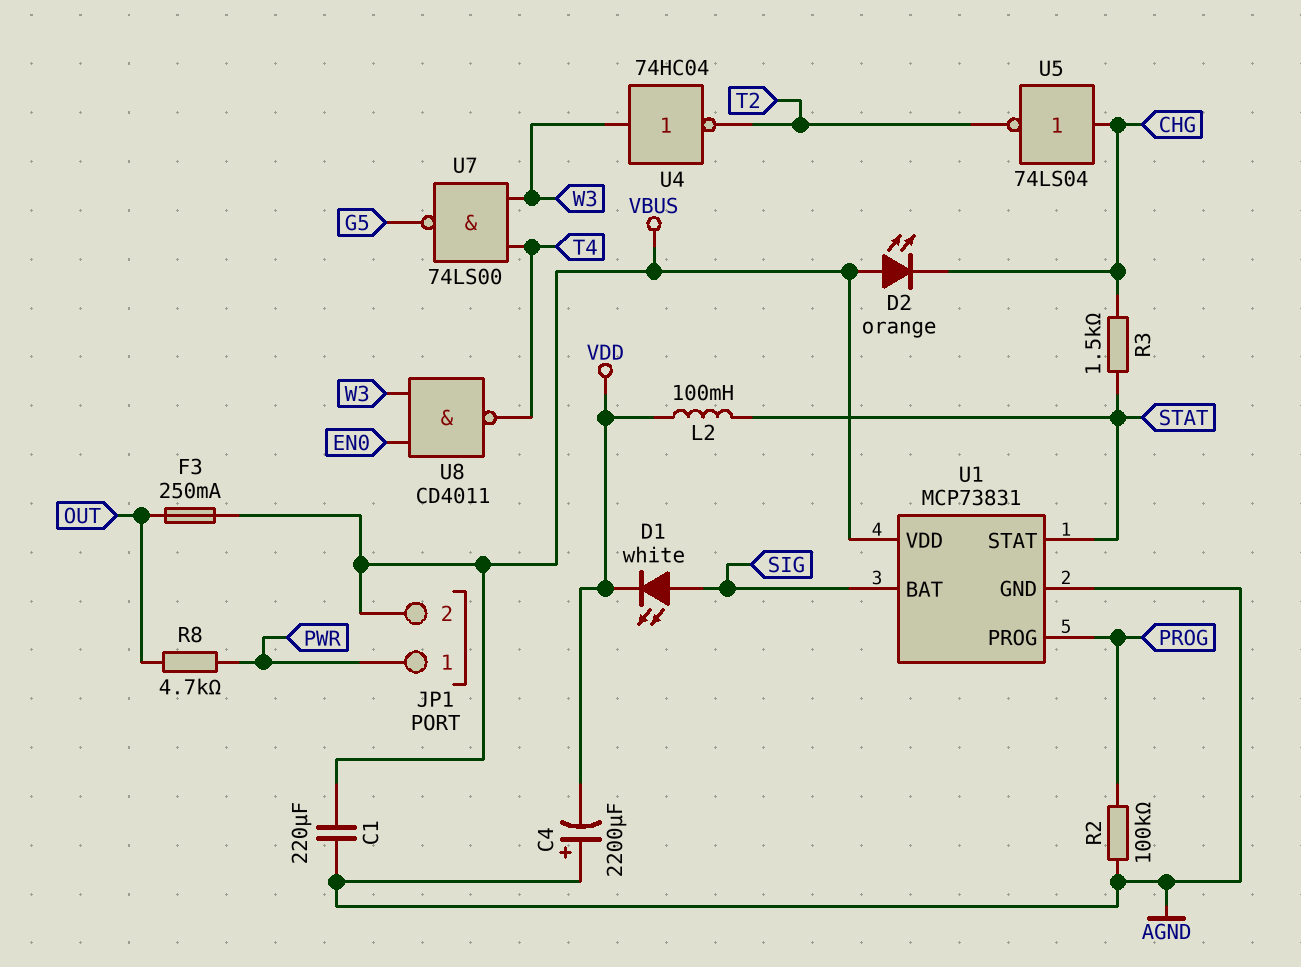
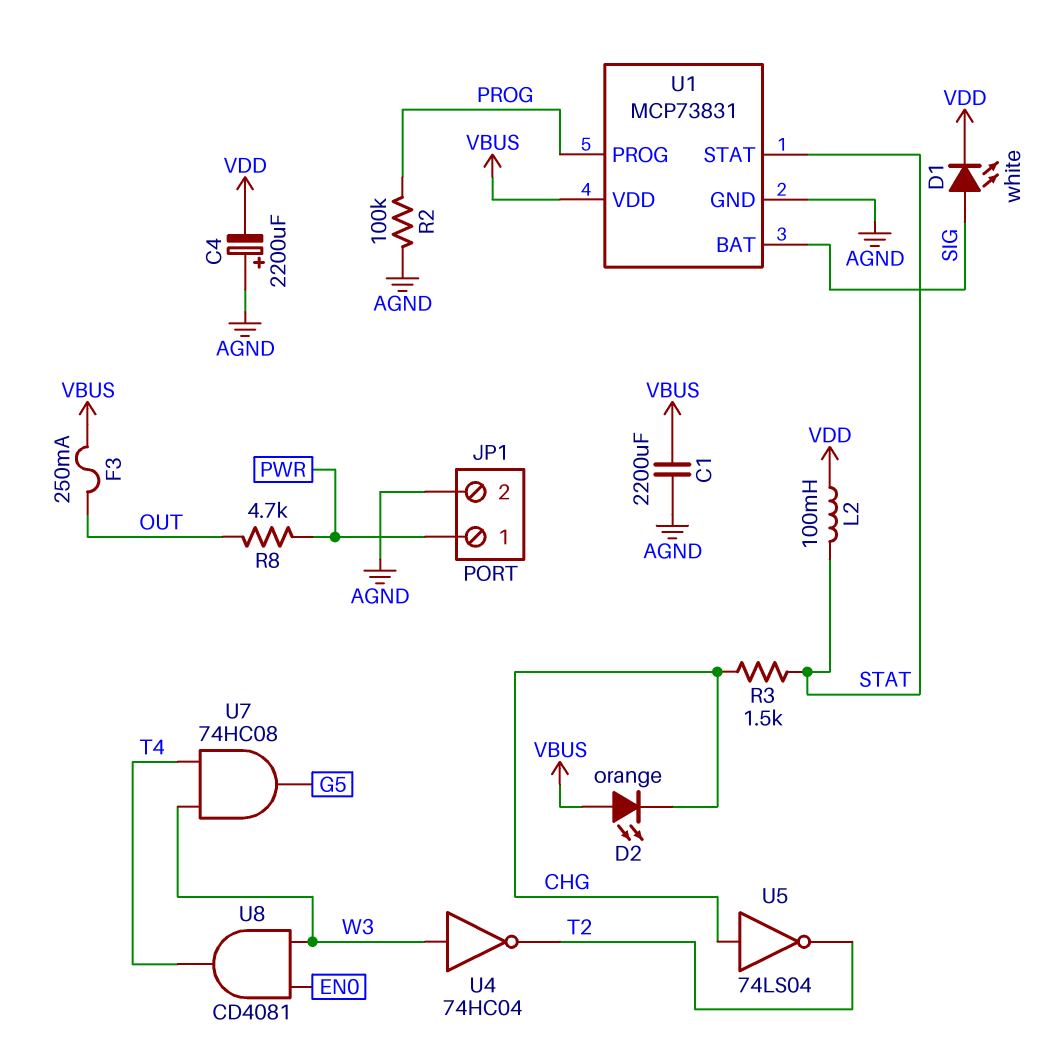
C1: 220uF (AGND, VBUS) -> 2200uF (AGND, VBUS)
JP1 pin 2: VBUS -> AGND
U7: NAND 74LS00 (in T4, in W3, out G5) -> AND 74HC08 (in T4, in W3, out G5)
U8: NAND CD4011 (in EN0, in W3, out T4) -> AND CD4081 (in EN0, in W3, out T4)

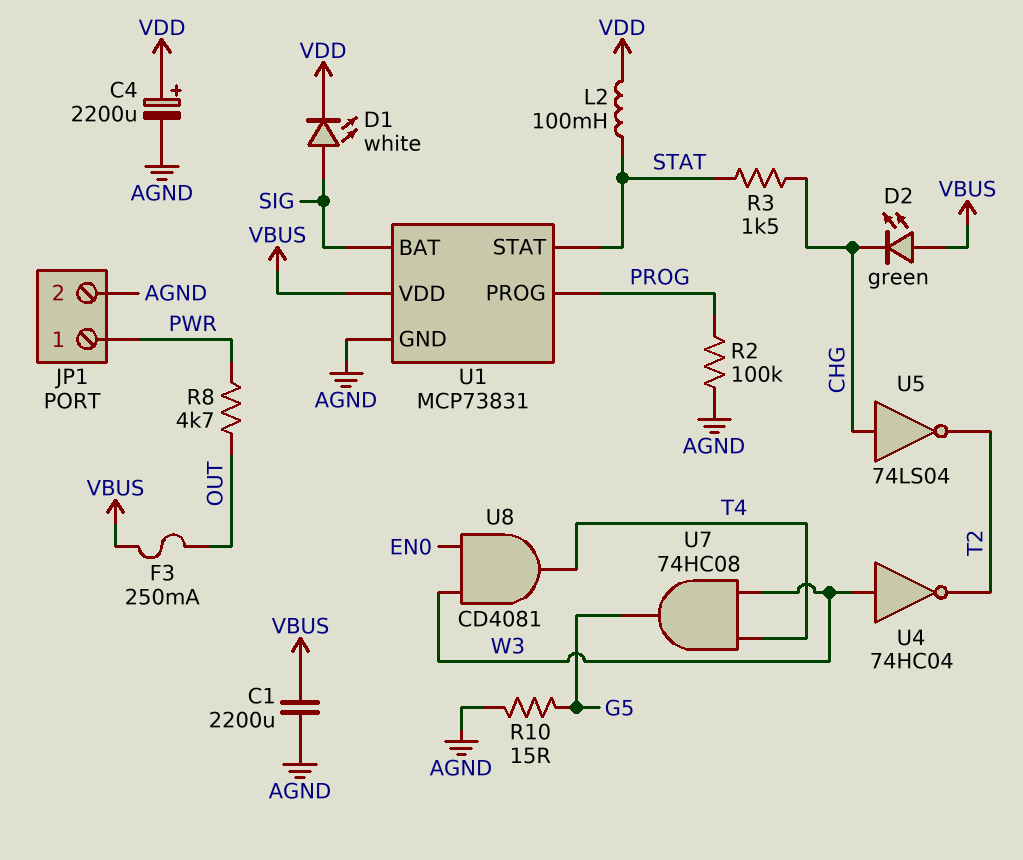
C4: 2200uF (plus AGND, minus VDD) -> 2200uF (plus VDD, minus AGND)
D2: LED orange (A VBUS, K CHG) -> LED green (A VBUS, K CHG)
R10: none -> 15 (AGND, G5)

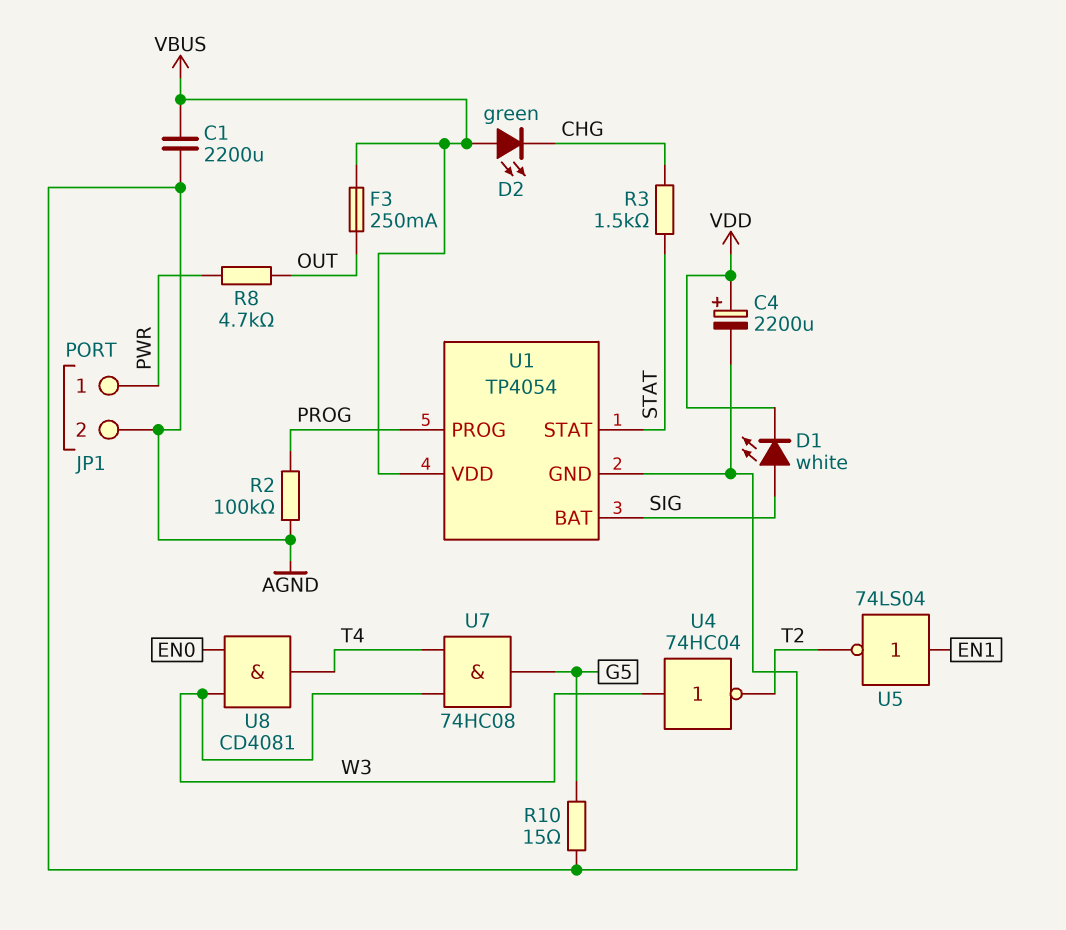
L2: 100mH (STAT, VDD) -> none
U1: MCP73831 -> TP4054
U5: NOT 74LS04 (in CHG, out T2) -> NOT 74LS04 (in EN1, out T2)

